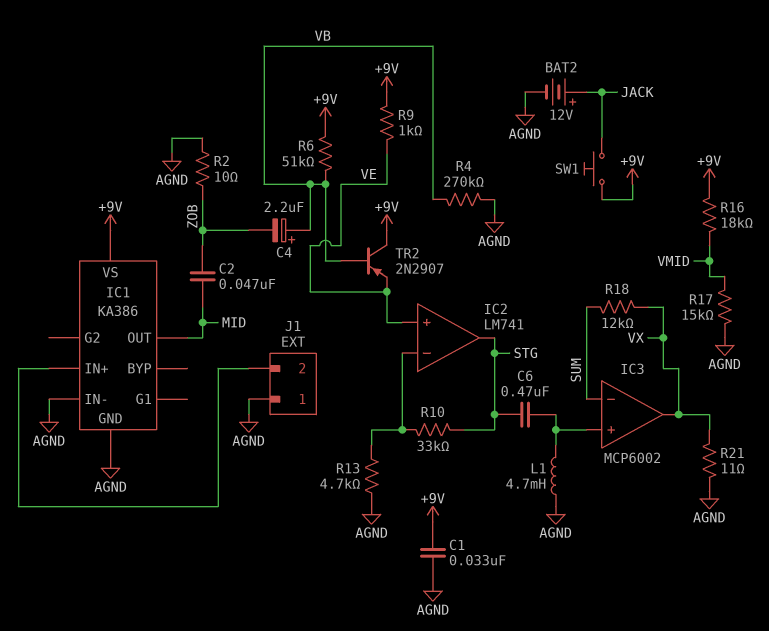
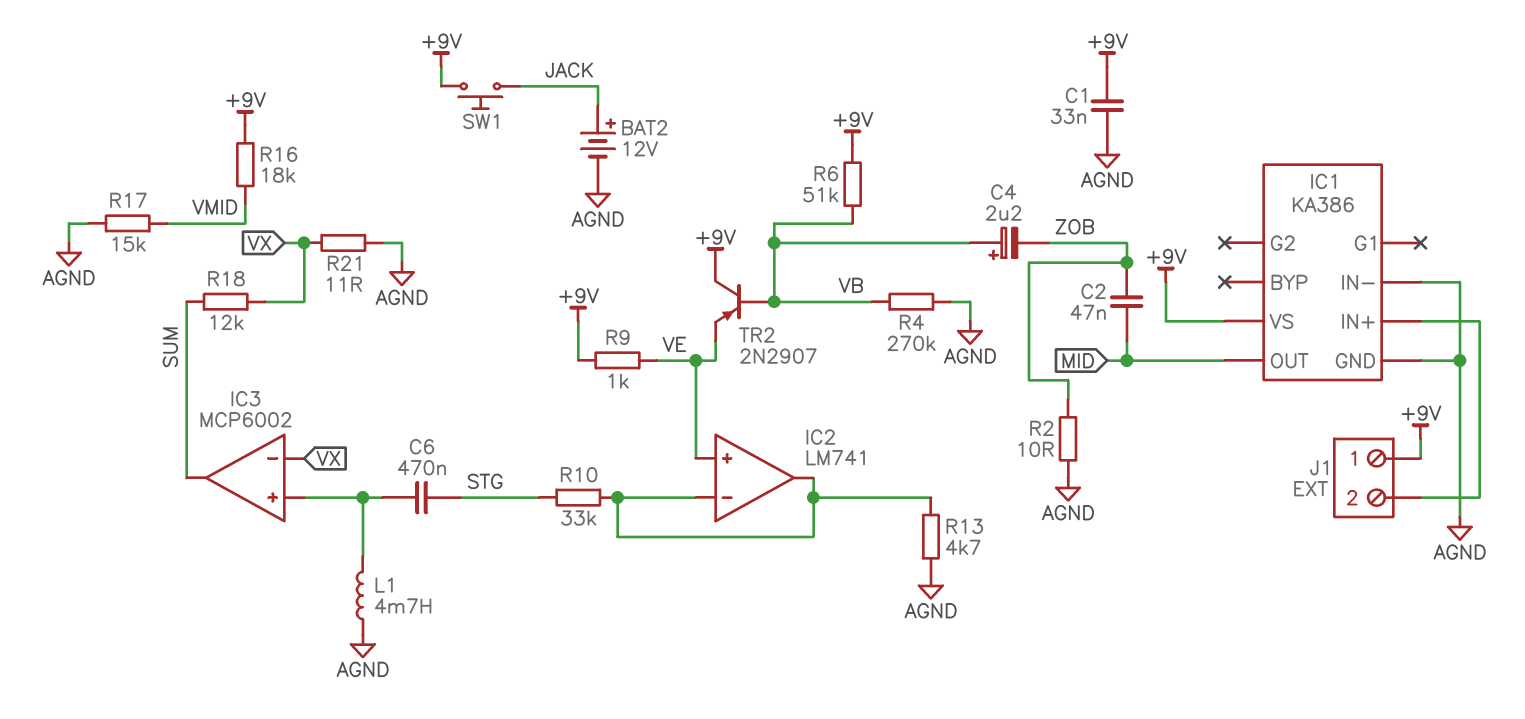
IC2 pin out: STG -> IC2/in-
IC3 pin in-: SUM -> VX
IC3 pin out: VX -> SUM
J1 pin 1: AGND -> +9V

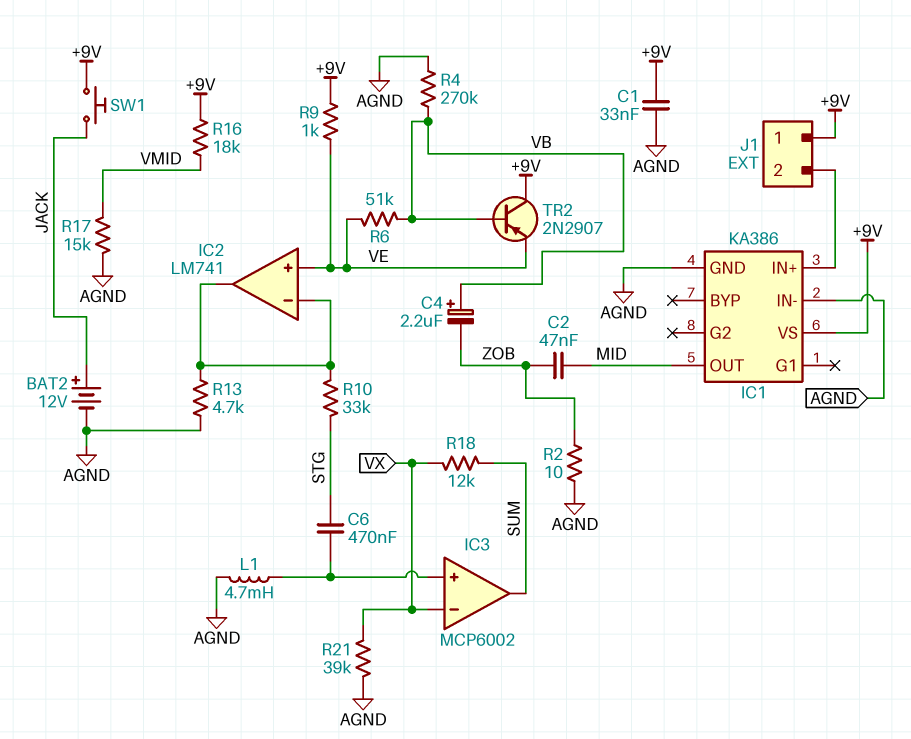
R6: 51k (+9V, VB) -> 51k (VB, VE)
R21: 11 (AGND, VX) -> 39k (AGND, VX)

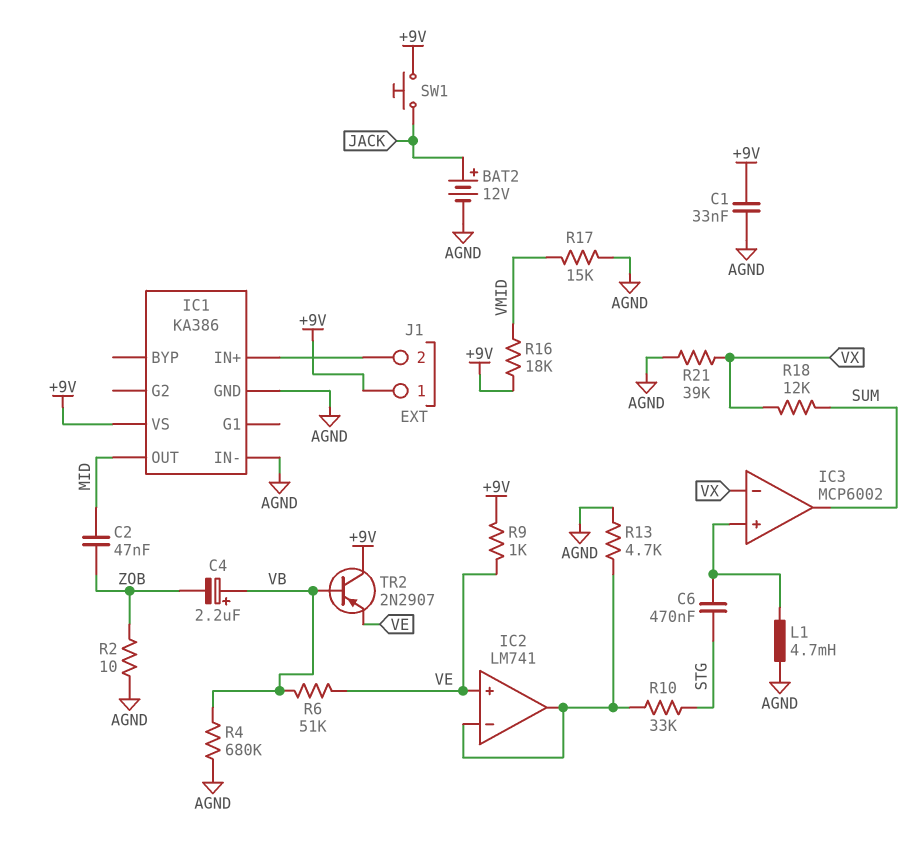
R4: 270k (AGND, VB) -> 680k (AGND, VB)

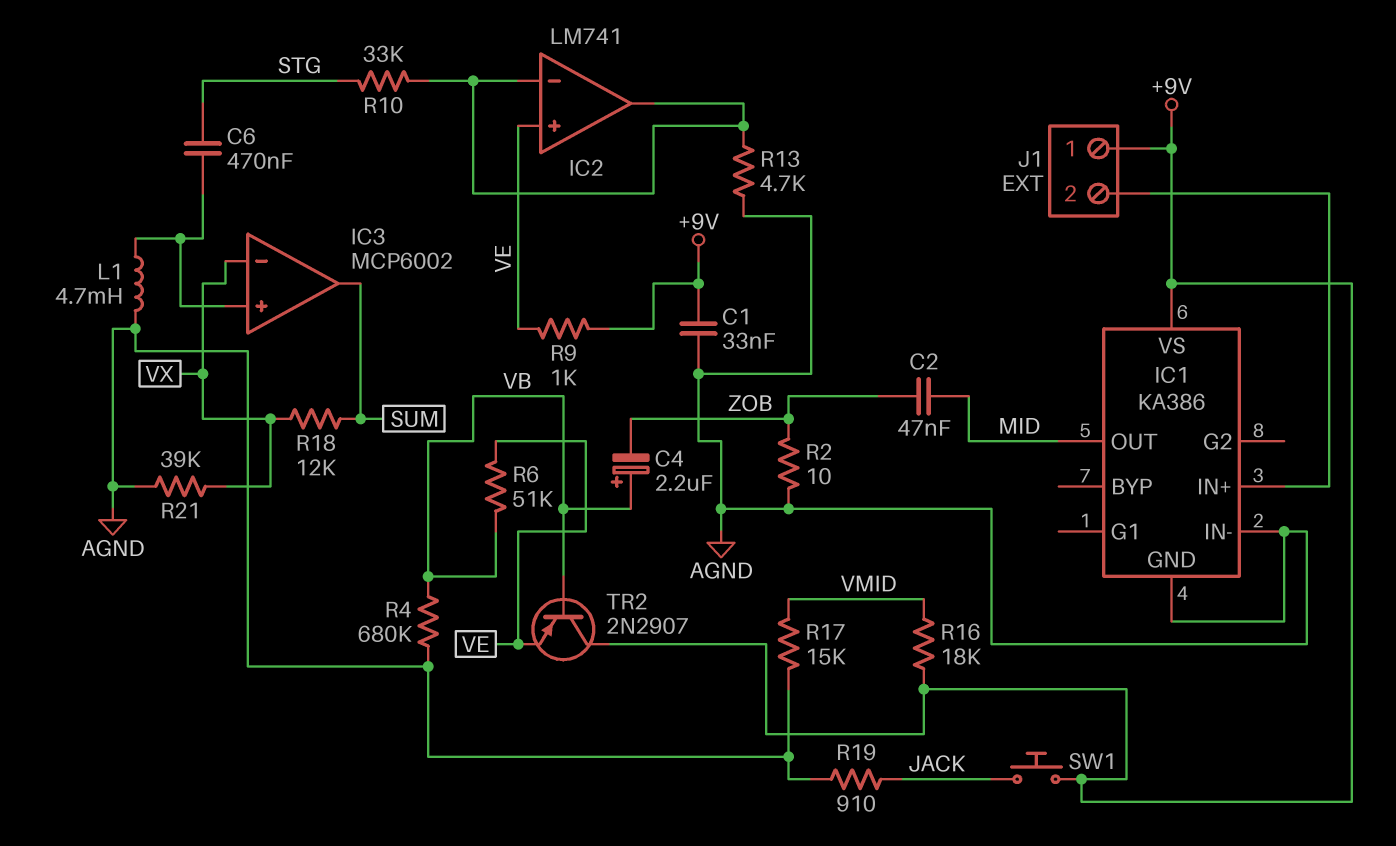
BAT2: 12V (plus JACK, minus AGND) -> none
R19: none -> 910 (AGND, JACK)

